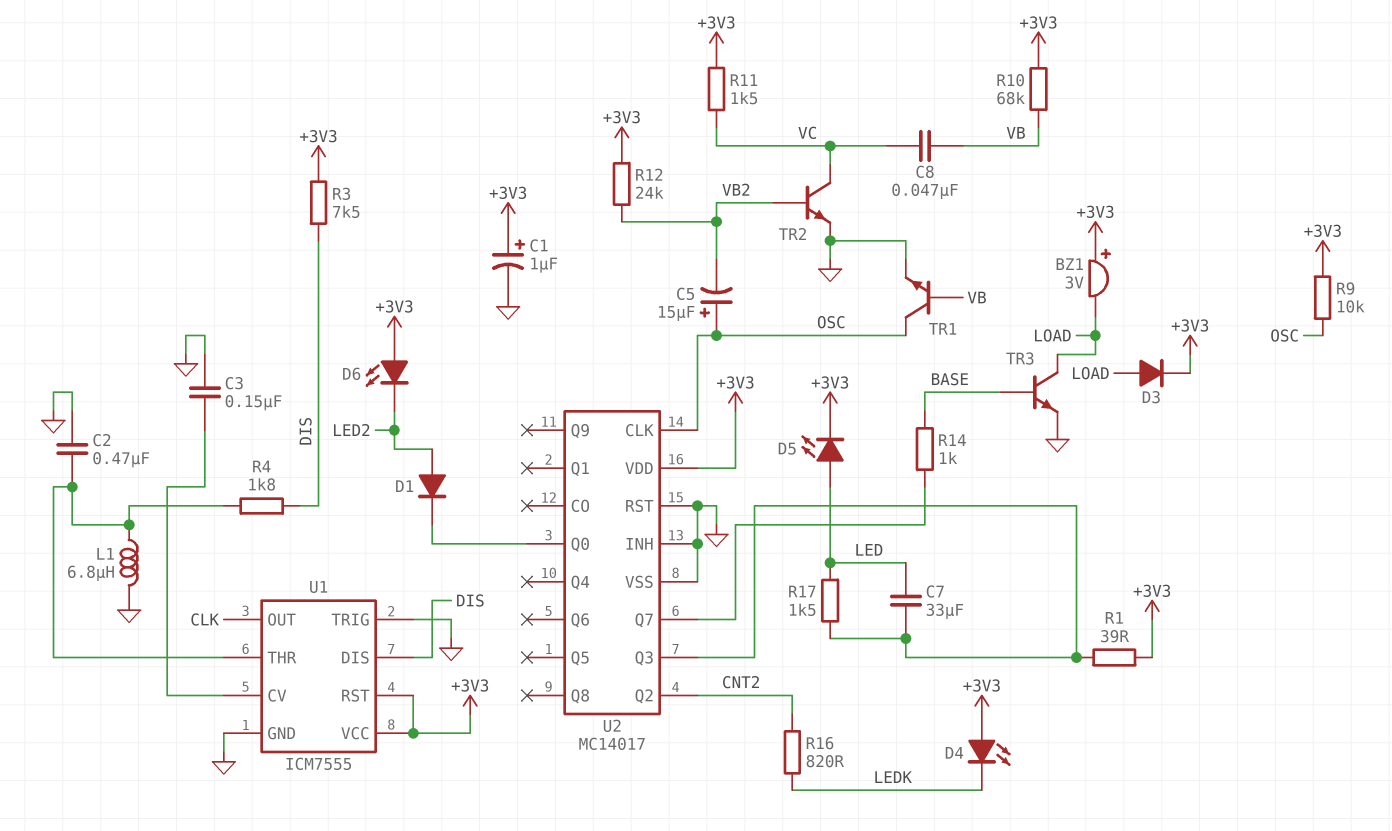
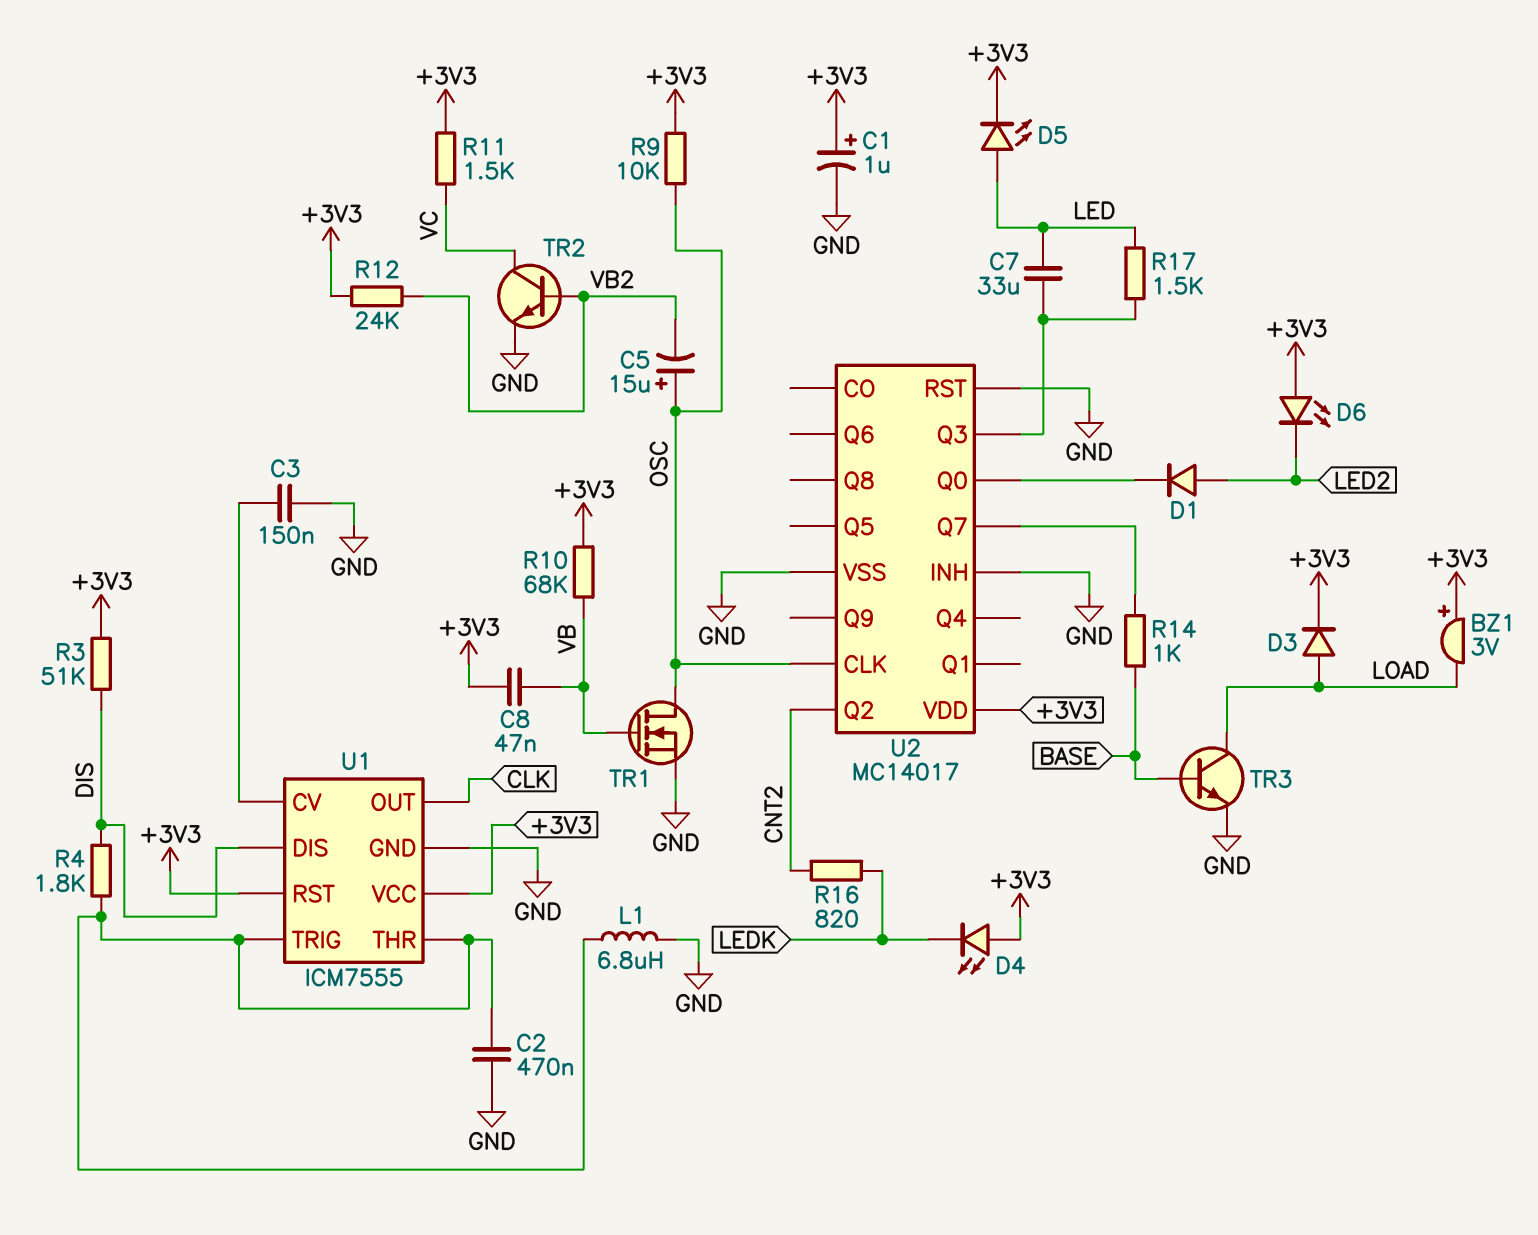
C8: 47nF (VB, VC) -> 47nF (+3V3, VB)
R1: 39 (+3V3, U2/Q3) -> none
R3: 7.5k (+3V3, DIS) -> 51k (+3V3, DIS)
TR1: NPN (B VB, C OSC, E GND) -> NMOS (G VB, D OSC, S GND)
U1 pin TRIG: GND -> U1/THR

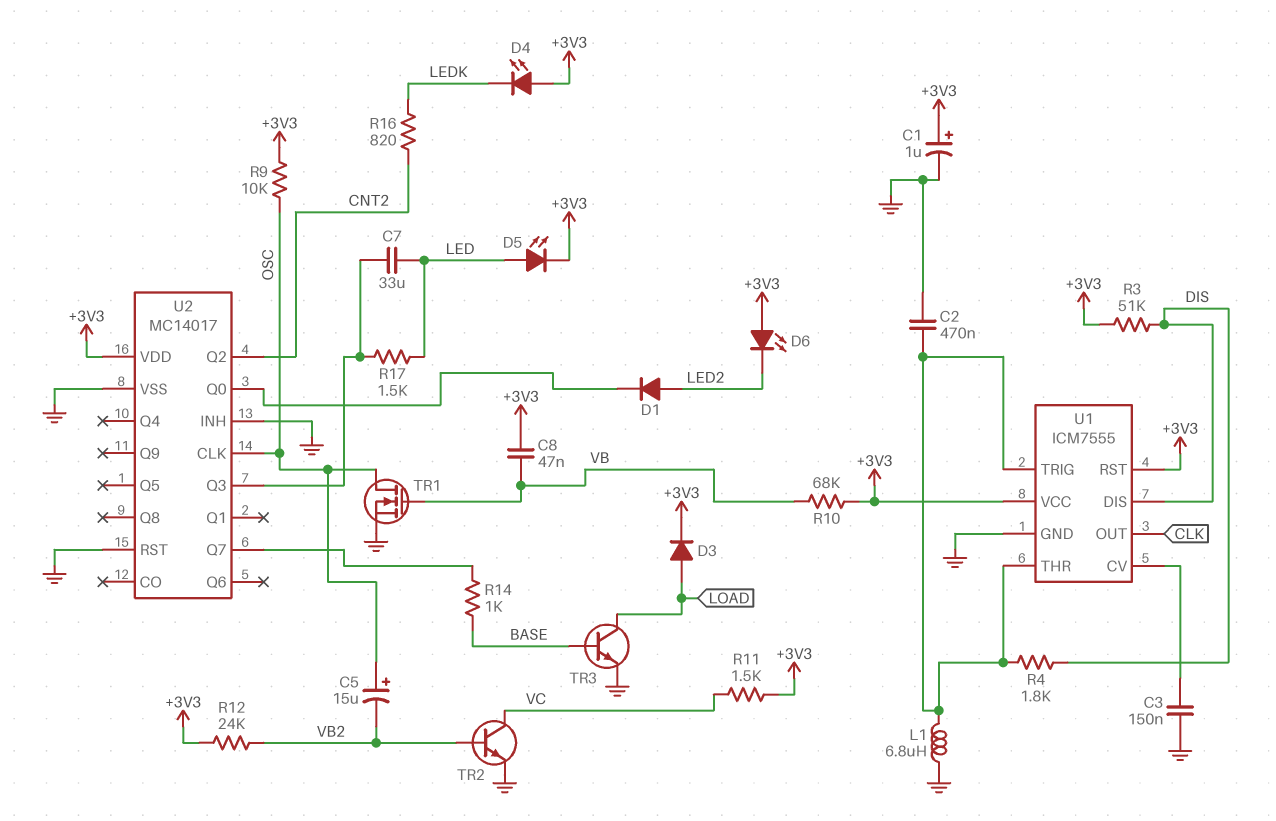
BZ1: buzzer 3V (plus +3V3, minus LOAD) -> none

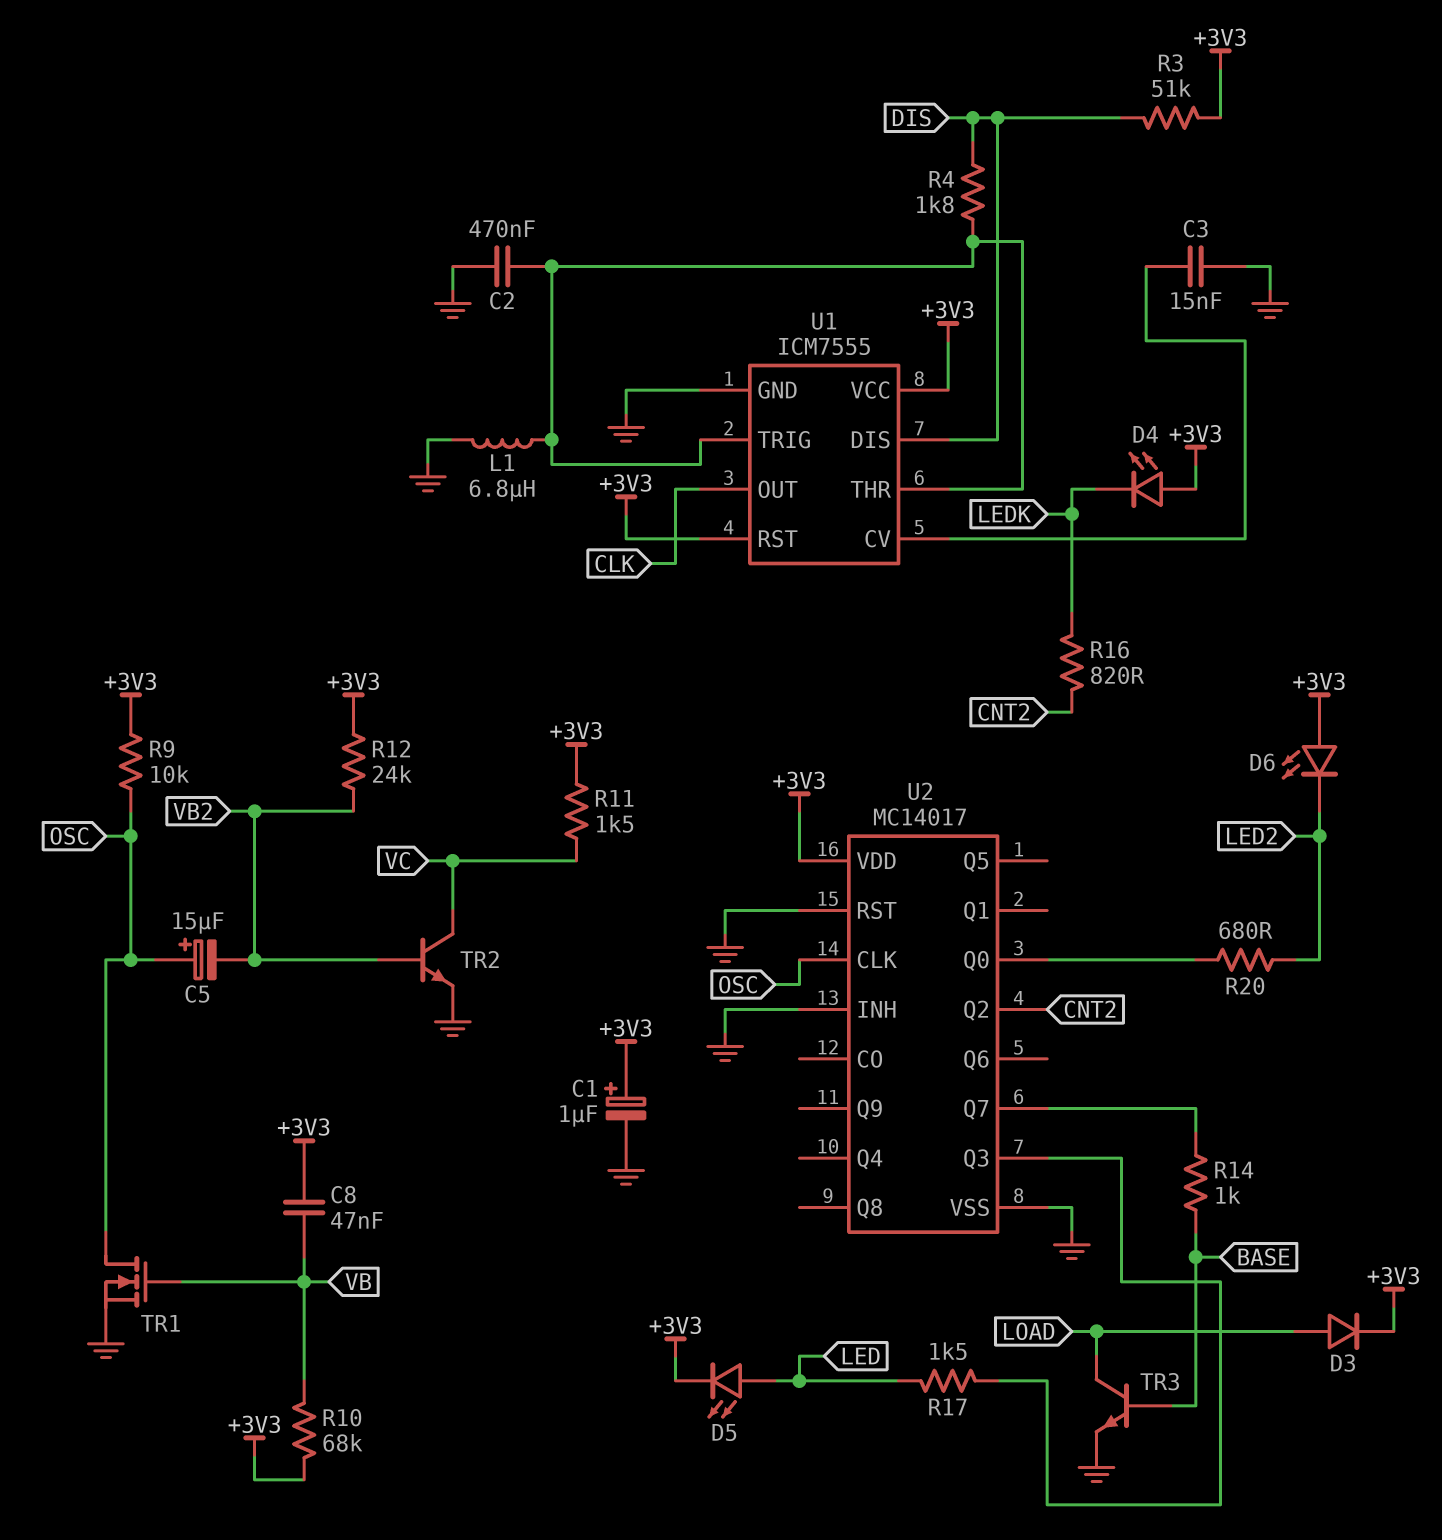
C3: 150nF (GND, U1/CV) -> 15nF (GND, U1/CV)
C7: 33uF (LED, U2/Q3) -> none
D1: diode (A LED2, K U2/Q0) -> none
R20: none -> 680 (LED2, U2/Q0)

